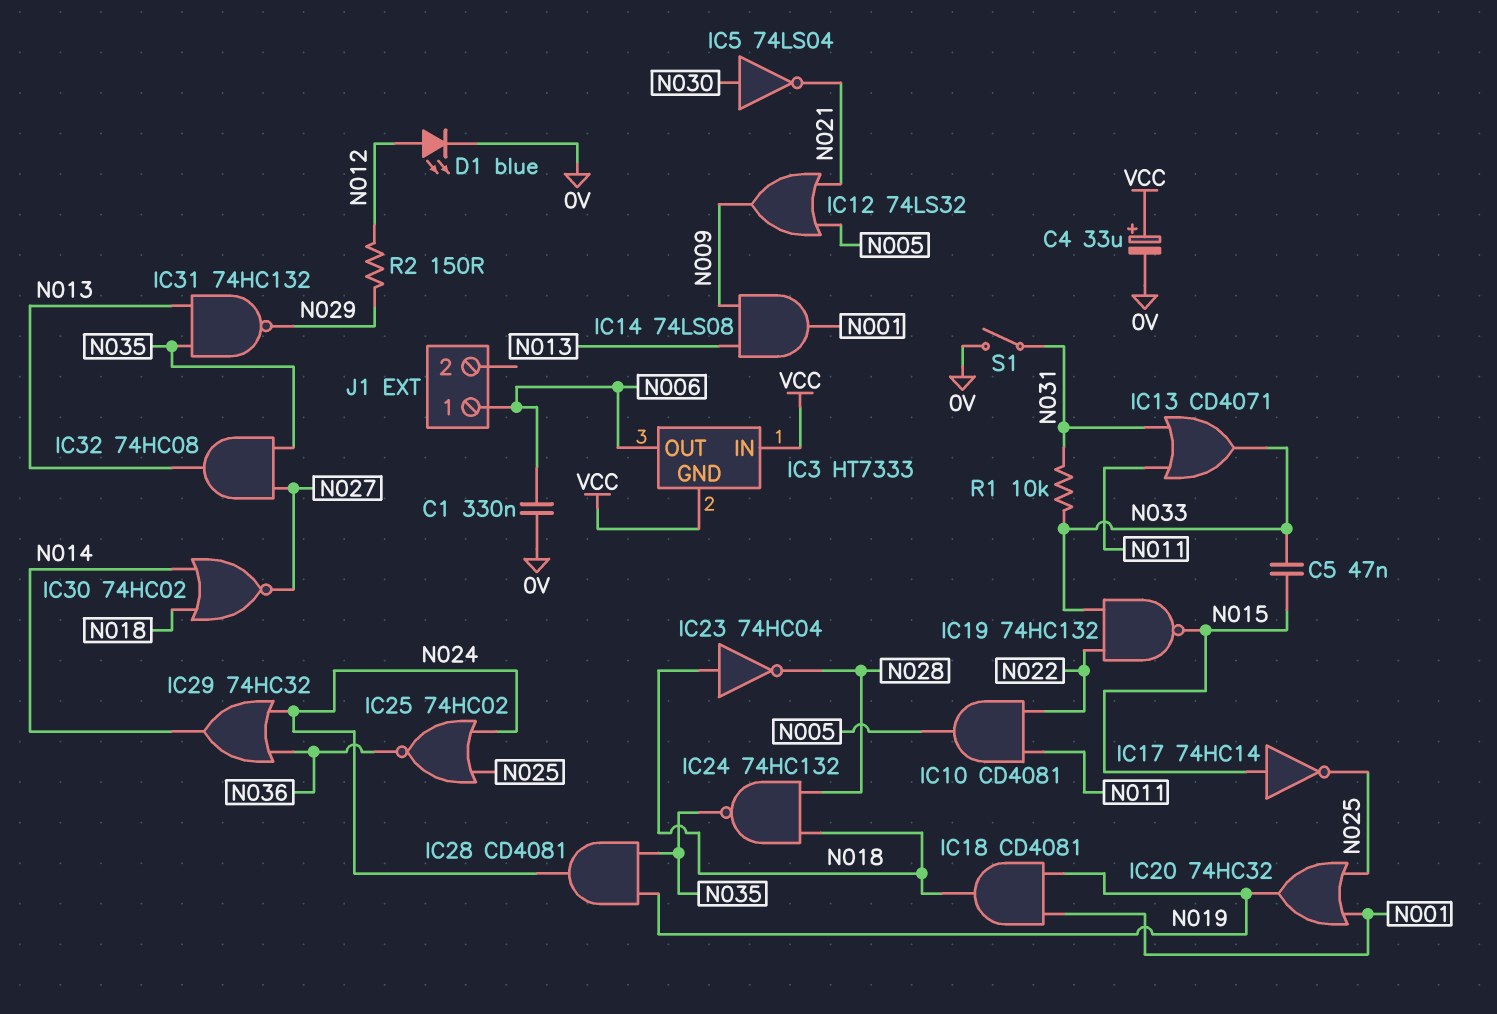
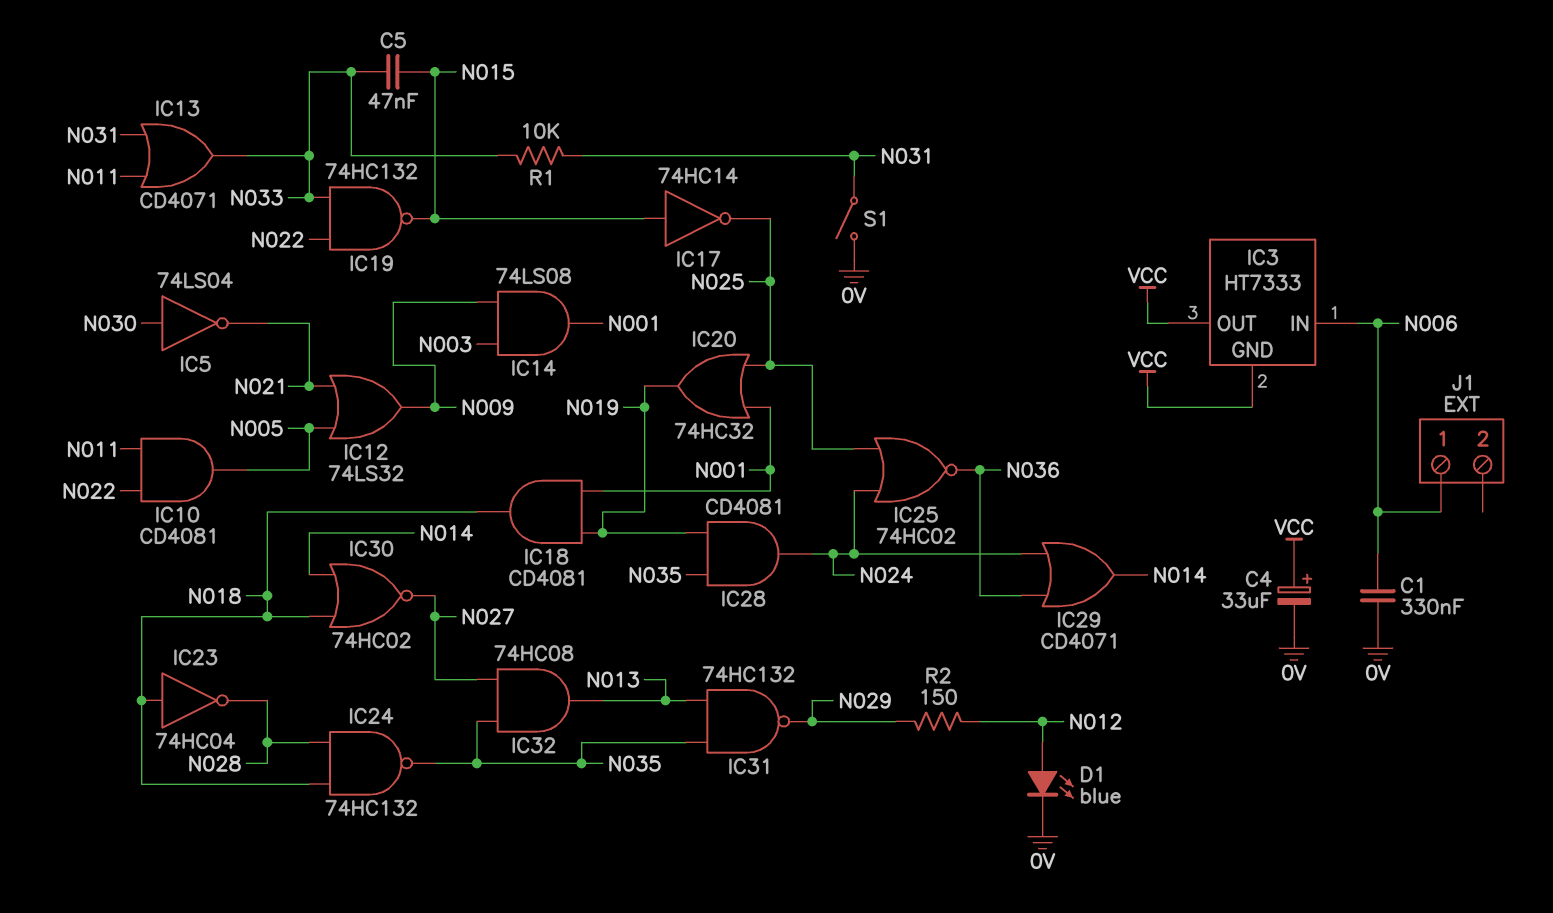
IC3 pin IN: VCC -> N006
IC3 pin OUT: N006 -> VCC
IC14: AND 74LS08 (in N009, in N013, out N001) -> AND 74LS08 (in N003, in N009, out N001)
IC29: OR 74HC32 (in N024, in N036, out N014) -> OR CD4071 (in N024, in N036, out N014)

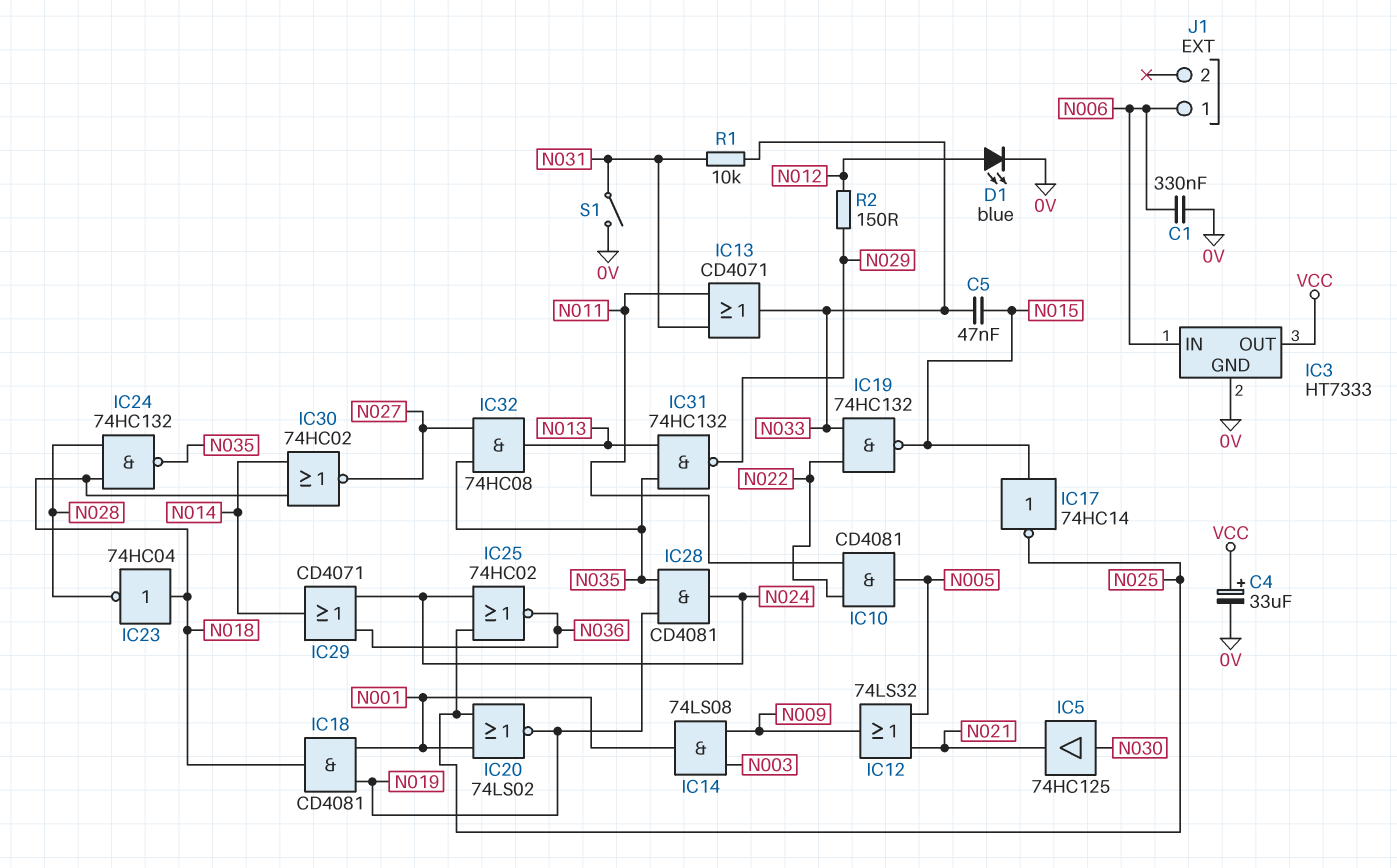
IC3 pin GND: VCC -> 0V
IC5: NOT 74LS04 (in N030, out N021) -> buffer 74HC125 (in N030, out N021)
IC20: OR 74HC32 (in N001, in N025, out N019) -> NOR 74LS02 (in N001, in N025, out N019)

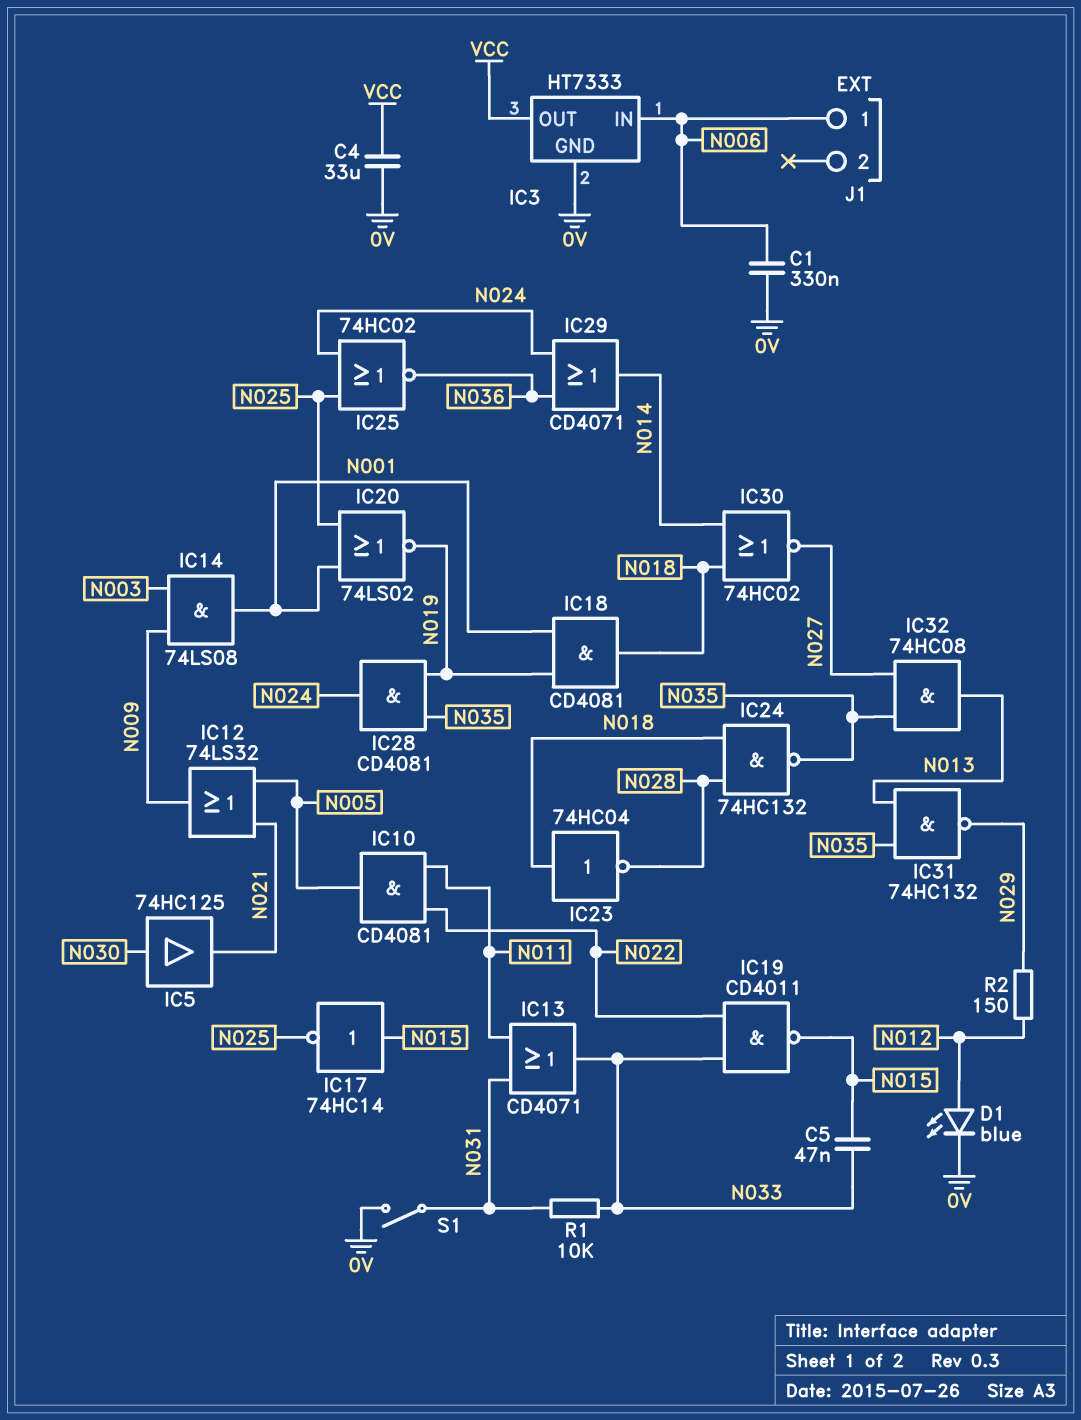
C4: 33uF (plus VCC, minus 0V) -> 33uF (0V, VCC)
IC19: NAND 74HC132 (in N022, in N033, out N015) -> NAND CD4011 (in N022, in N033, out N015)

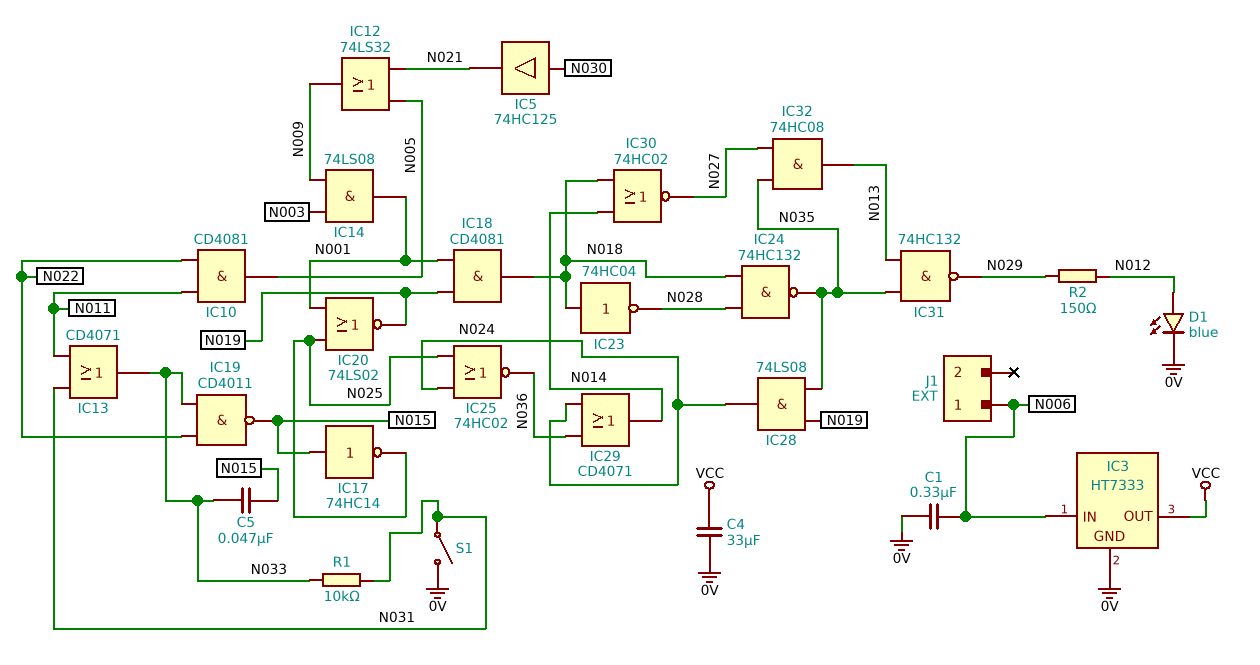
IC28: AND CD4081 (in N019, in N035, out N024) -> AND 74LS08 (in N019, in N035, out N024)

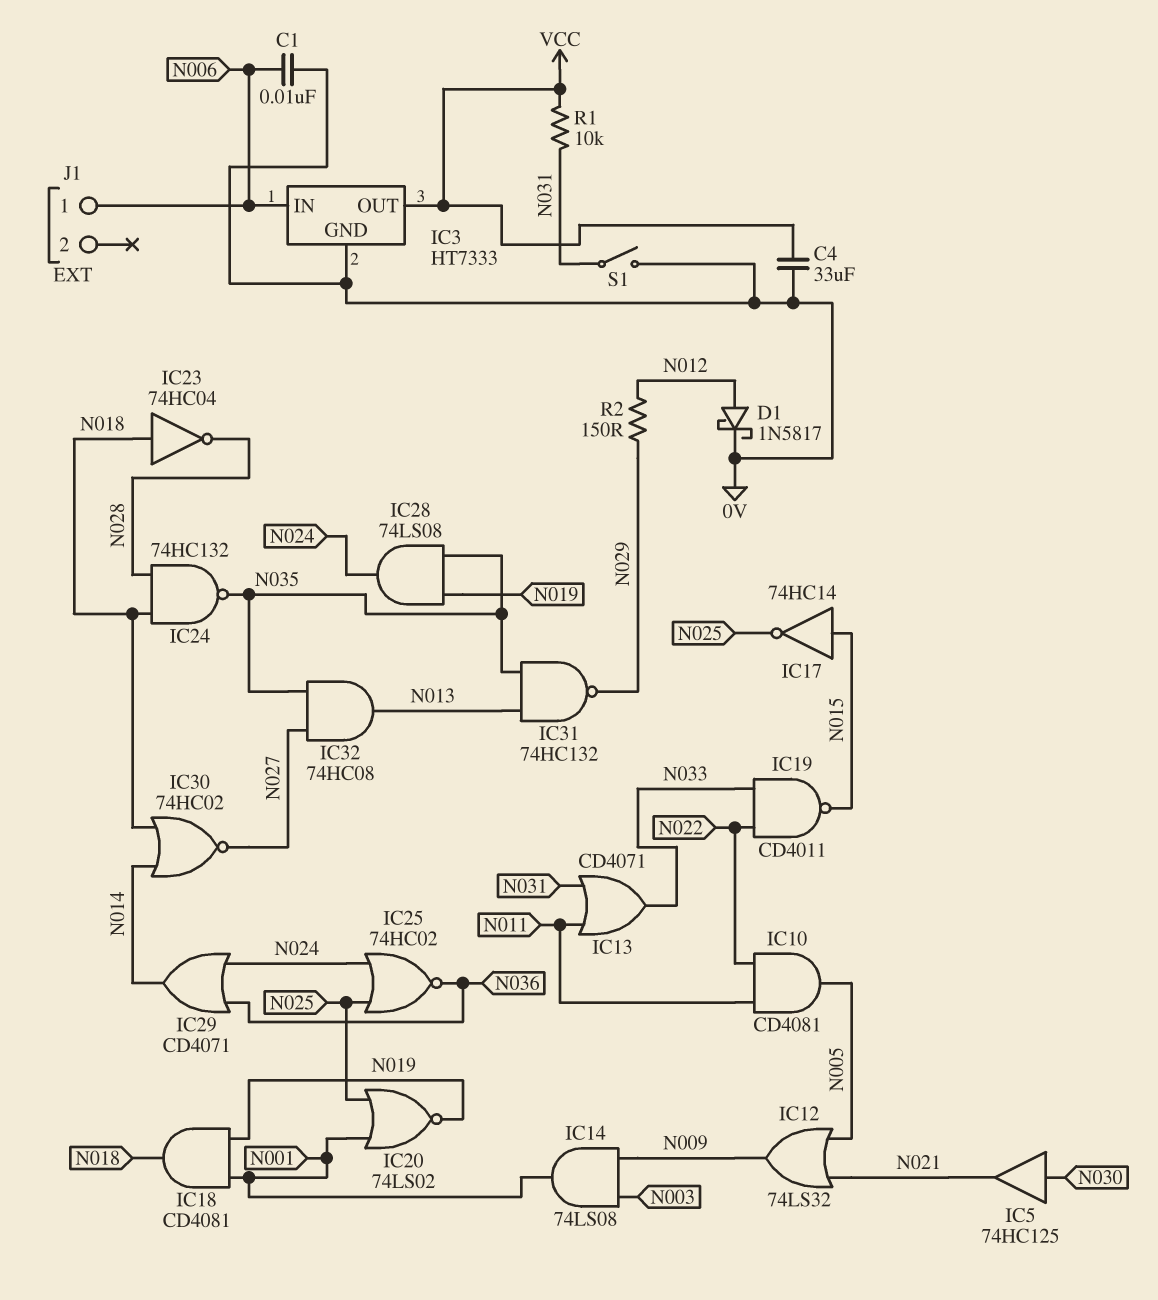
C1: 330nF (0V, N006) -> 10nF (0V, N006)
C5: 47nF (N015, N033) -> none
D1: LED blue (A N012, K 0V) -> schottky 1N5817 (A N012, K 0V)
R1: 10k (N031, N033) -> 10k (N031, VCC)

